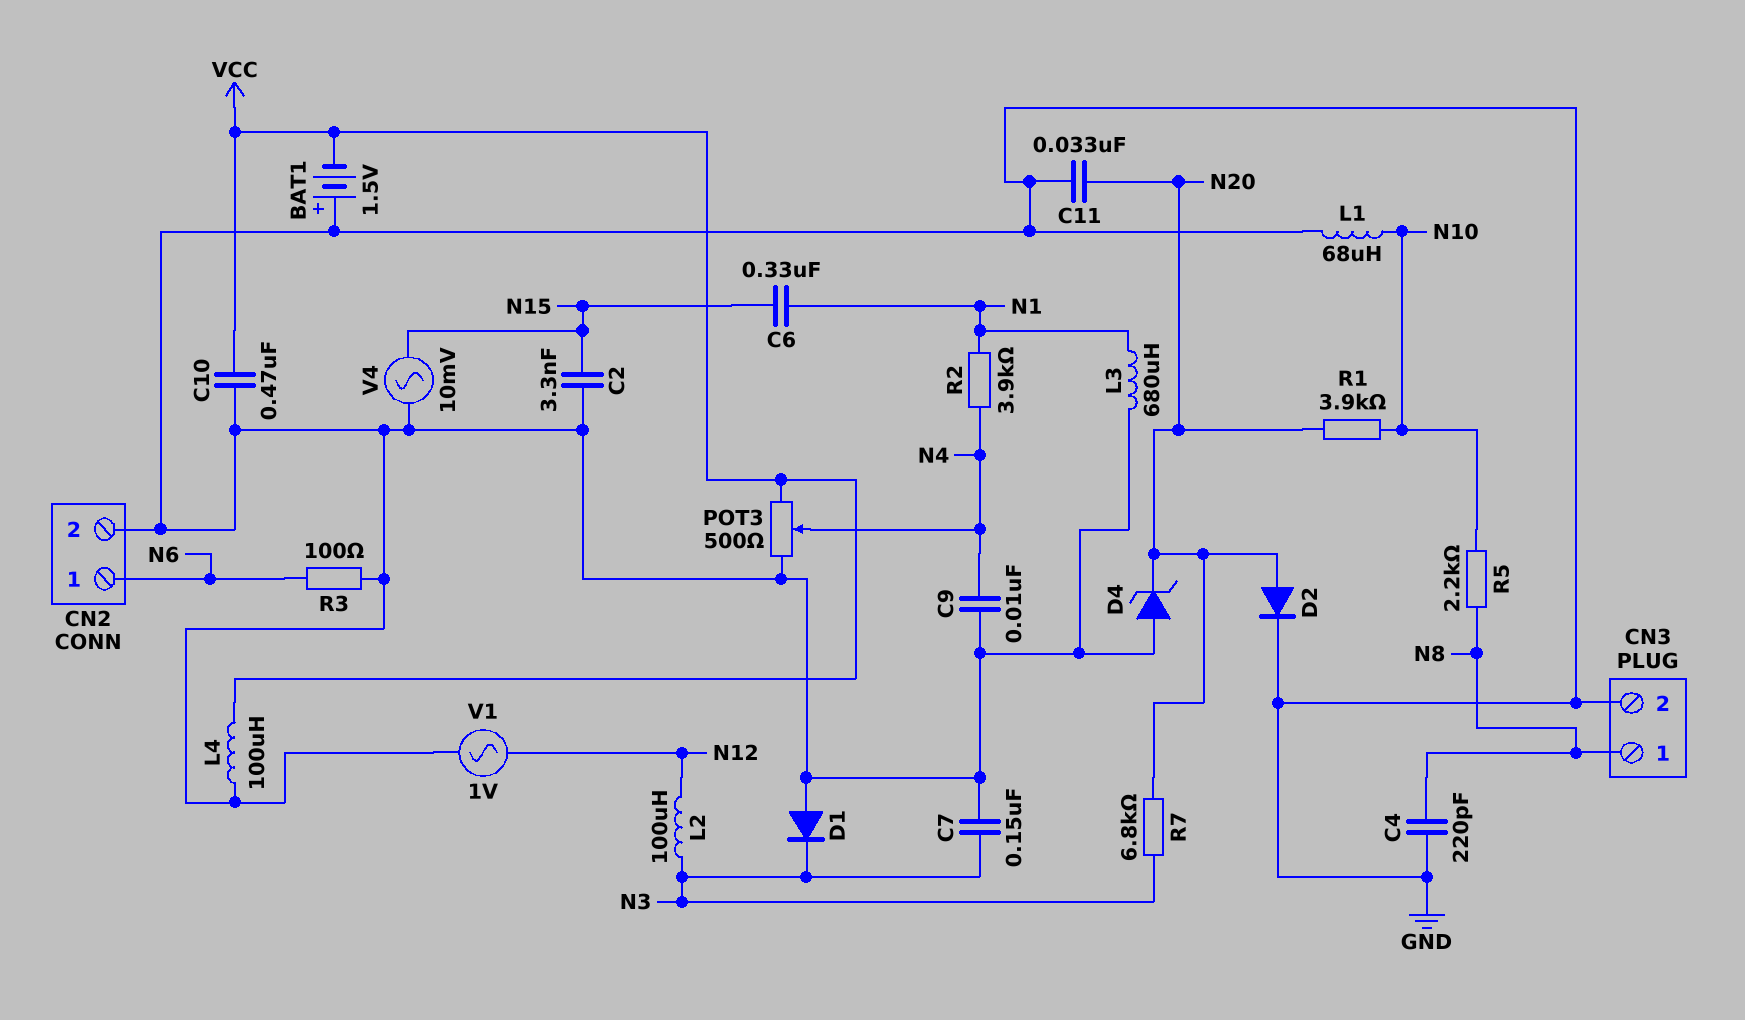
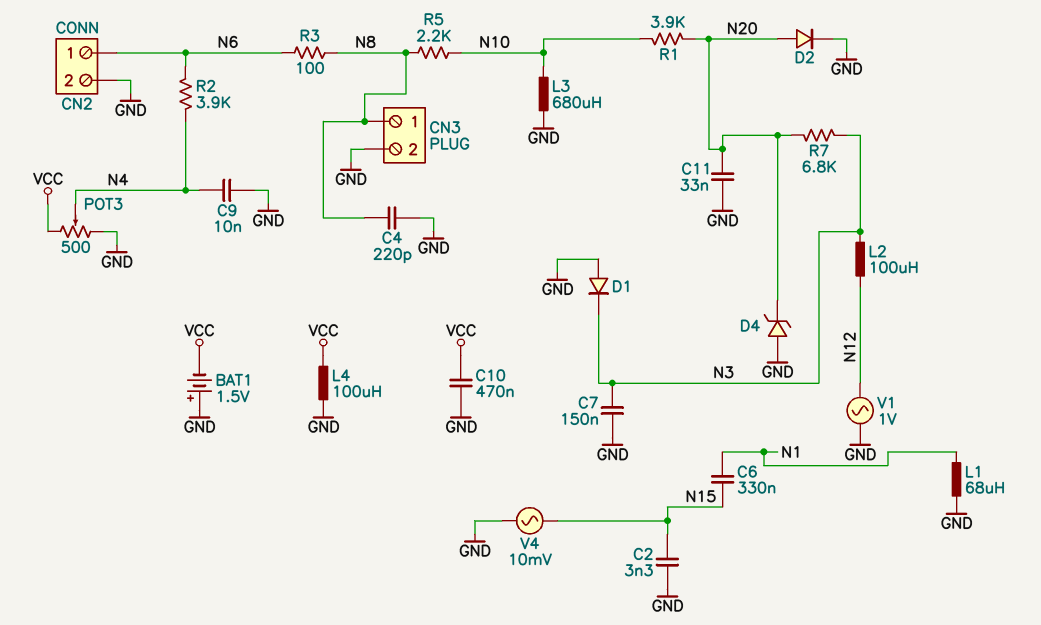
L1: 68uH (GND, N10) -> 68uH (GND, N1)
L3: 680uH (GND, N1) -> 680uH (GND, N10)
R2: 3.9k (N1, N4) -> 3.9k (N4, N6)
R3: 100 (GND, N6) -> 100 (N6, N8)

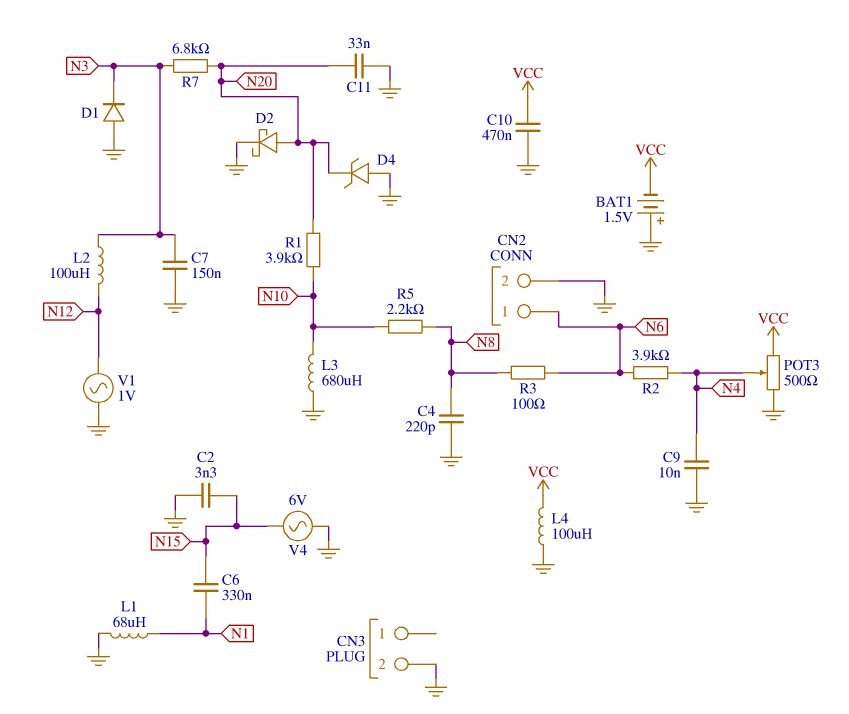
CN3 pin 1: N8 -> none
D2: diode (A N20, K GND) -> schottky (A N20, K GND)
V4: AC 10mV (GND, N15) -> AC 6V (GND, N15)

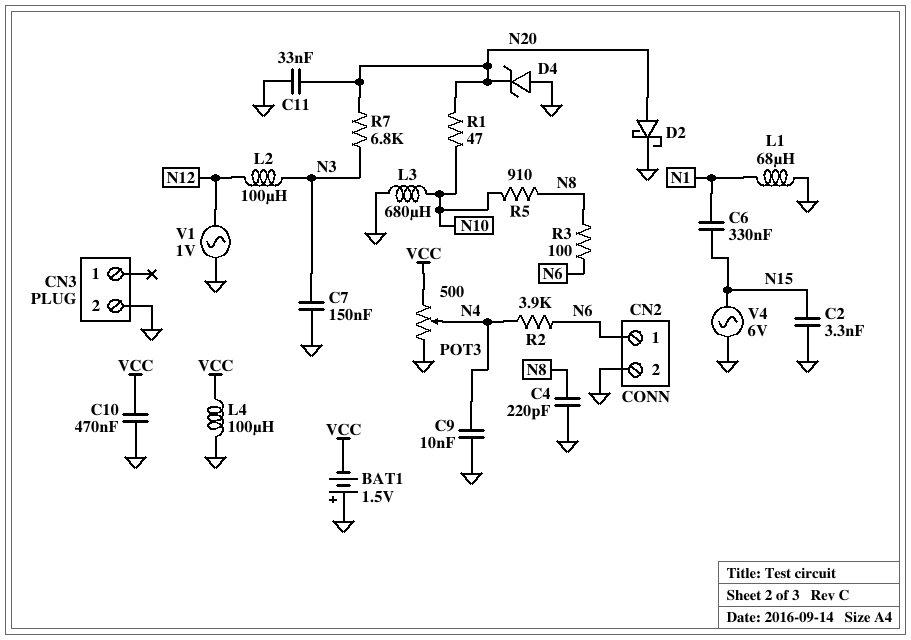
D1: diode (A GND, K N3) -> none
R1: 3.9k (N10, N20) -> 47 (N10, N20)
R5: 2.2k (N8, N10) -> 910 (N8, N10)

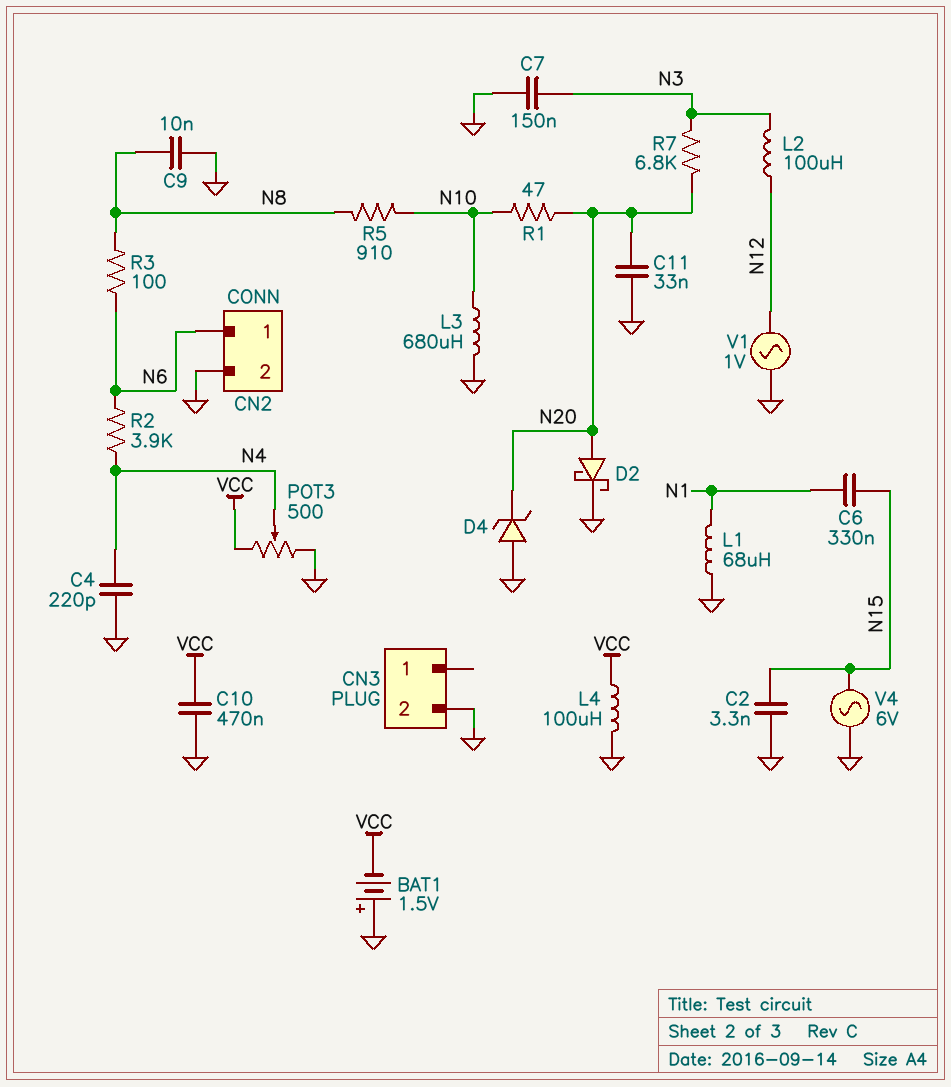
C4: 220pF (GND, N8) -> 220pF (GND, N4)
C9: 10nF (GND, N4) -> 10nF (GND, N8)

